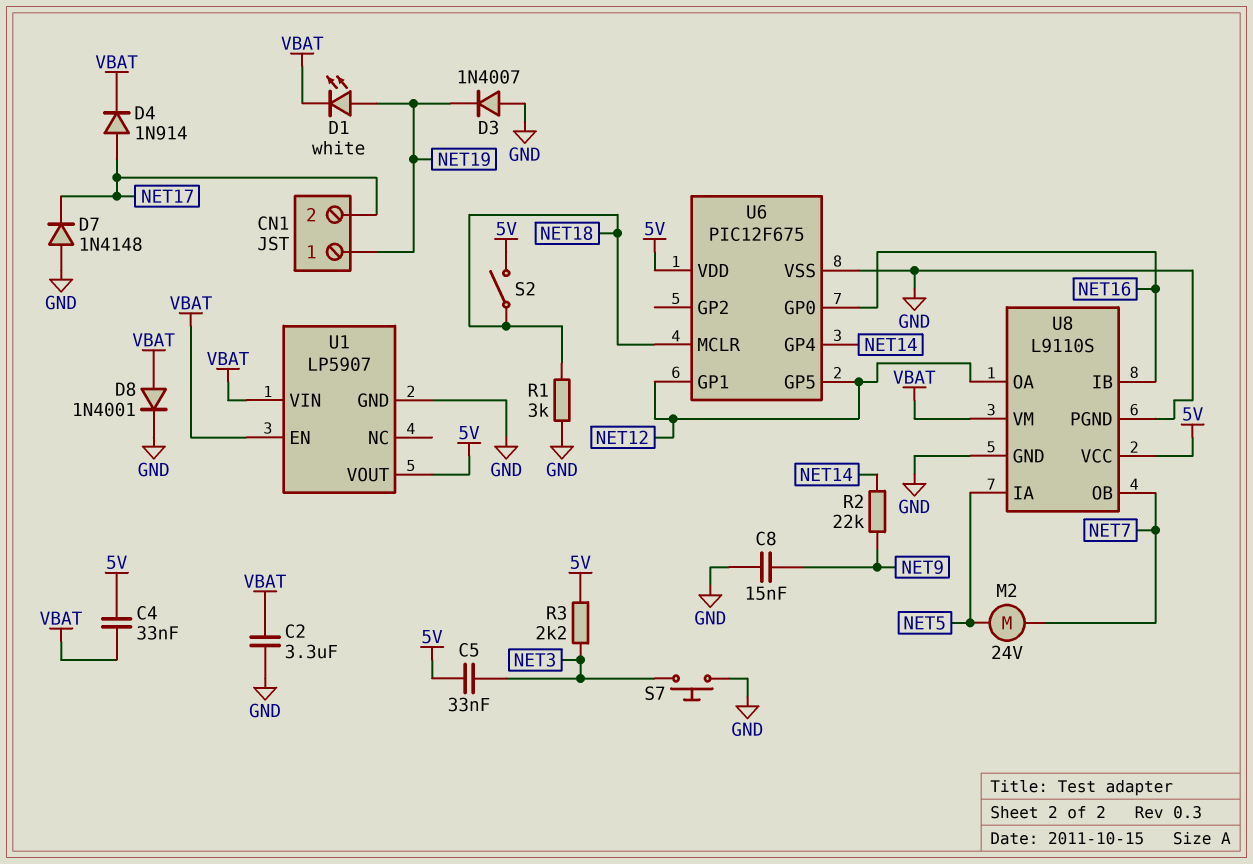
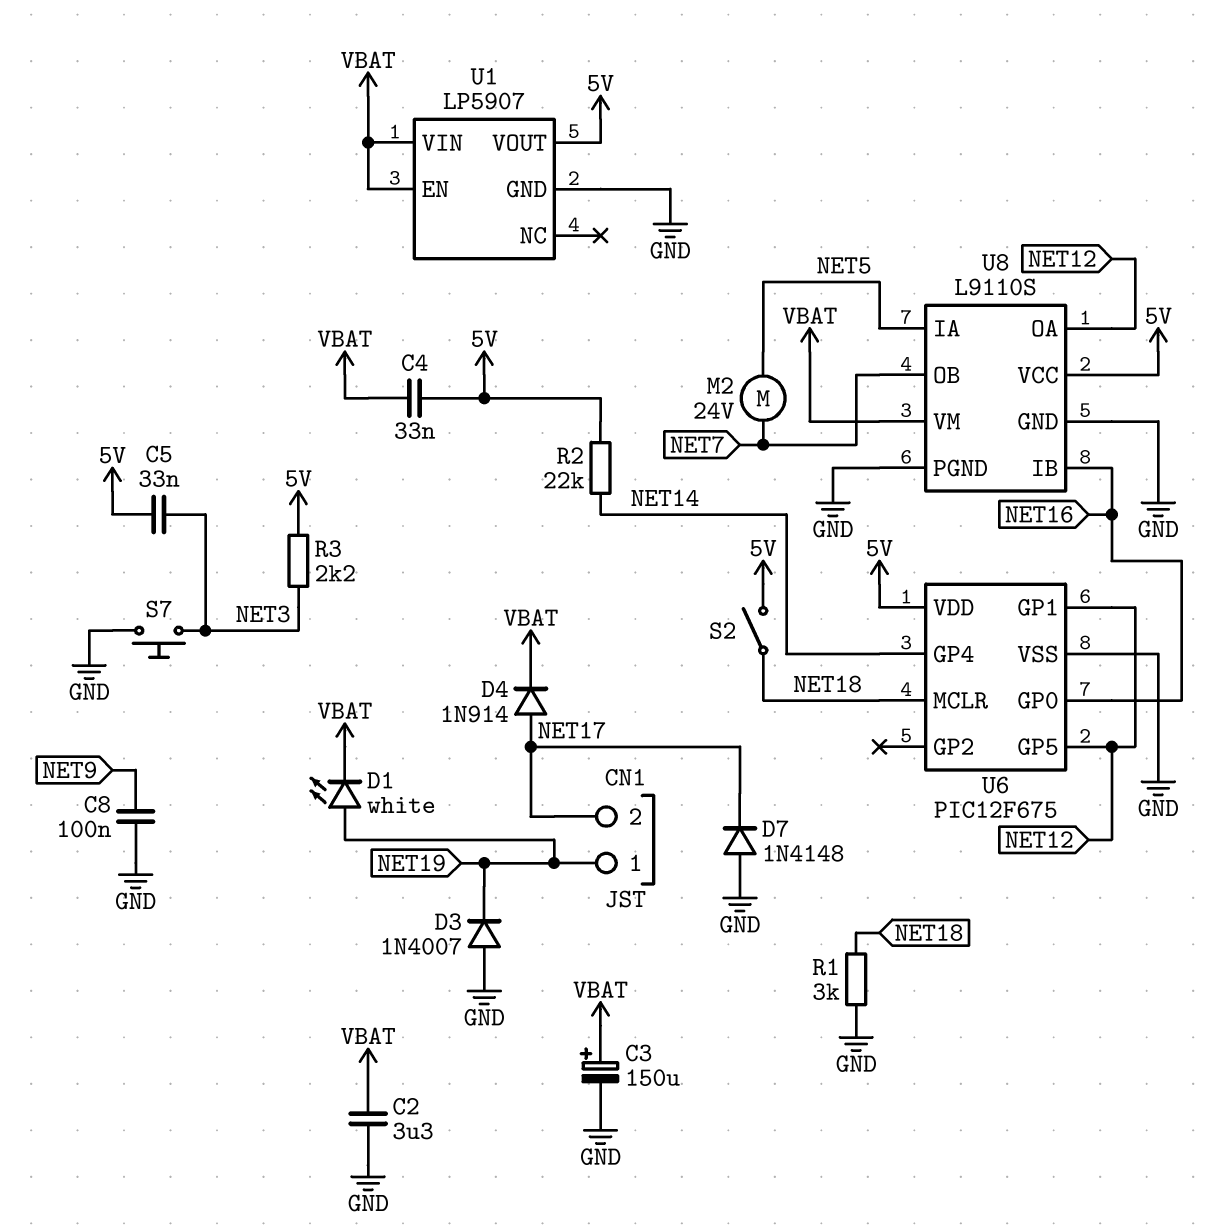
C3: none -> 150uF (plus VBAT, minus GND)
C8: 15nF (GND, NET9) -> 100nF (GND, NET9)
D8: diode 1N4001 (A VBAT, K GND) -> none
R2: 22k (NET9, NET14) -> 22k (5V, NET14)

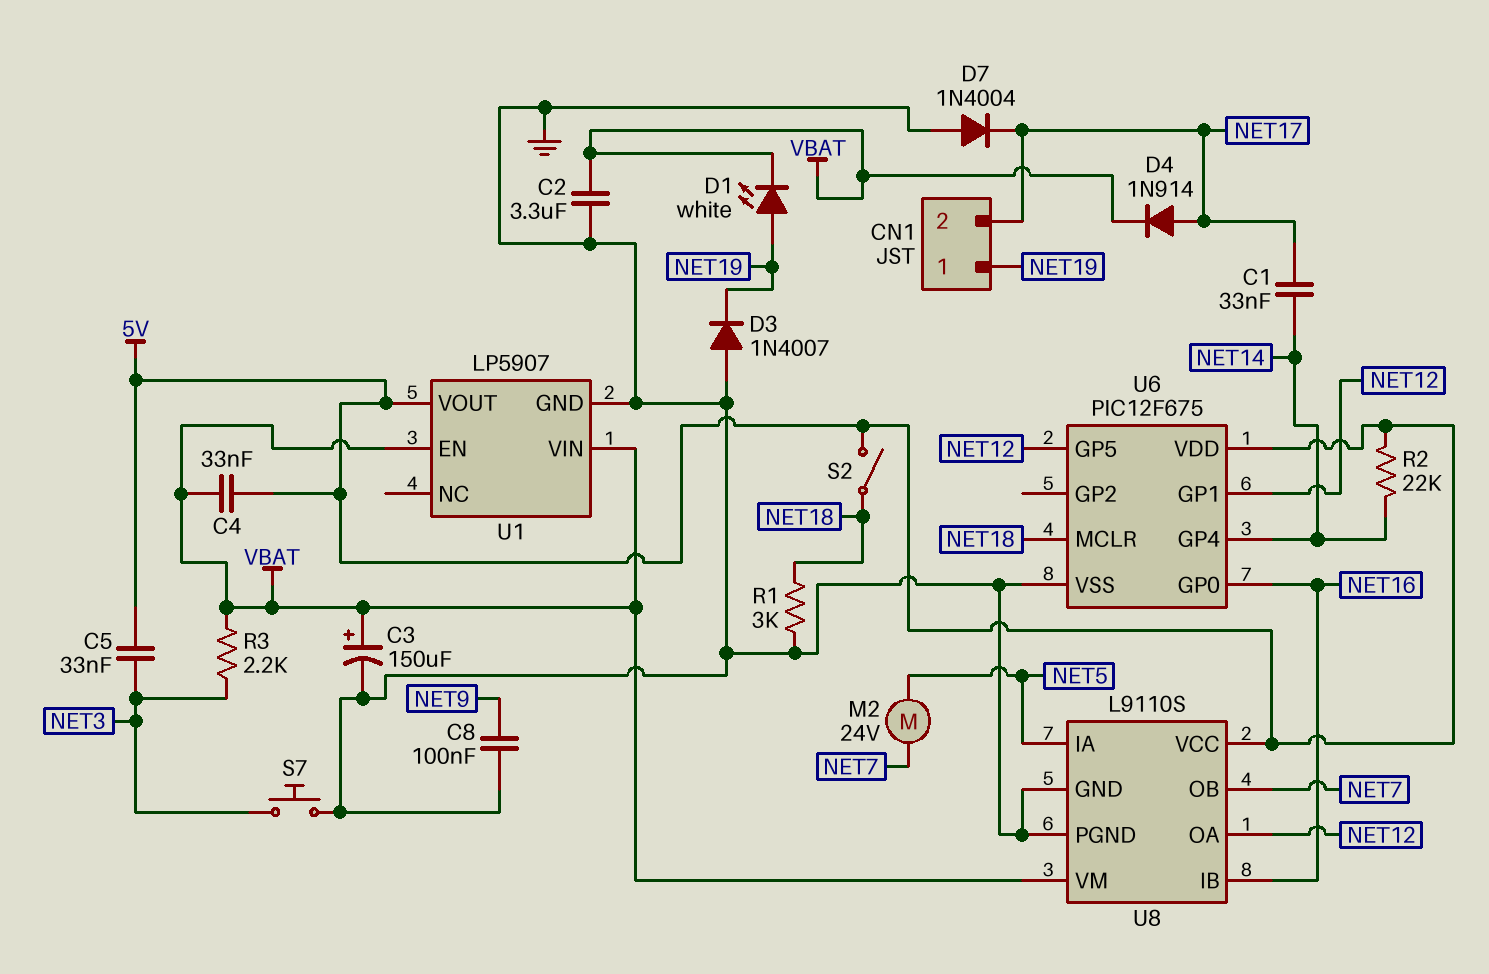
C1: none -> 33nF (NET14, NET17)
D7: diode 1N4148 (A GND, K NET17) -> diode 1N4004 (A GND, K NET17)
R3: 2.2k (5V, NET3) -> 2.2k (NET3, VBAT)

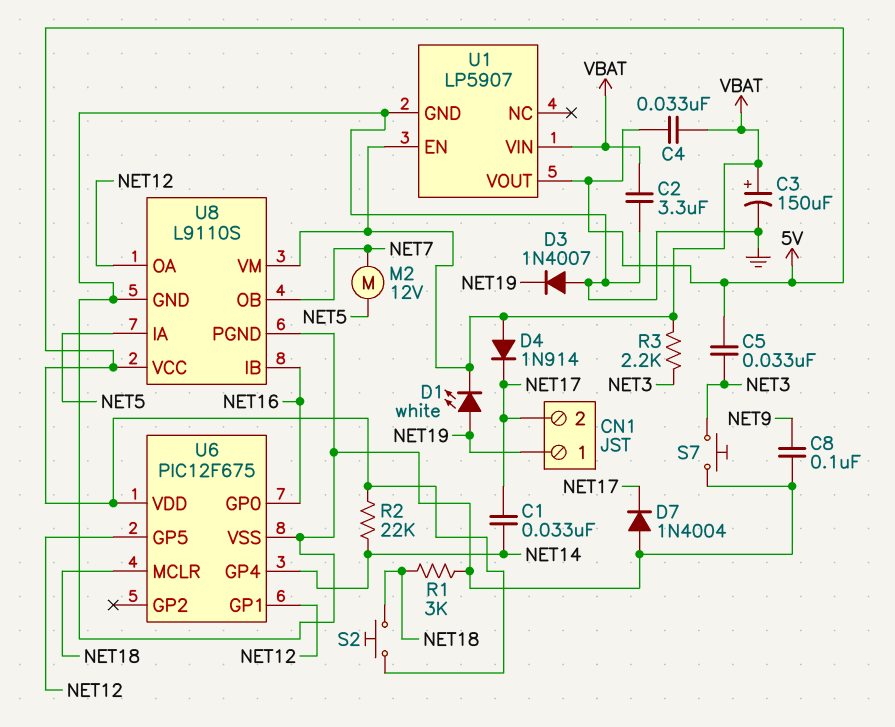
D4: diode 1N914 (A NET17, K VBAT) -> diode 1N914 (A VBAT, K NET17)
M2: motor 24V (NET5, NET7) -> motor 12V (NET5, NET7)
S2: switch (5V, NET18) -> button (5V, NET18)

